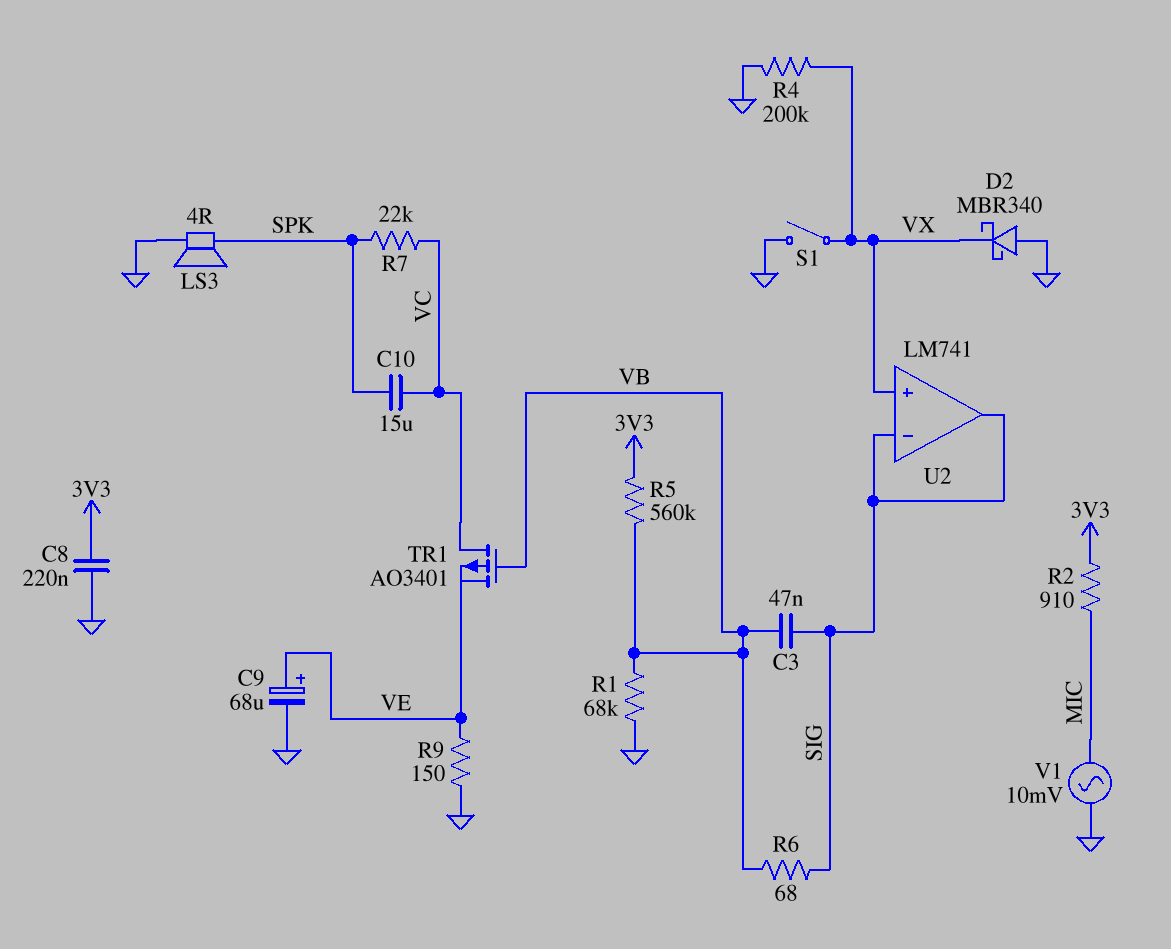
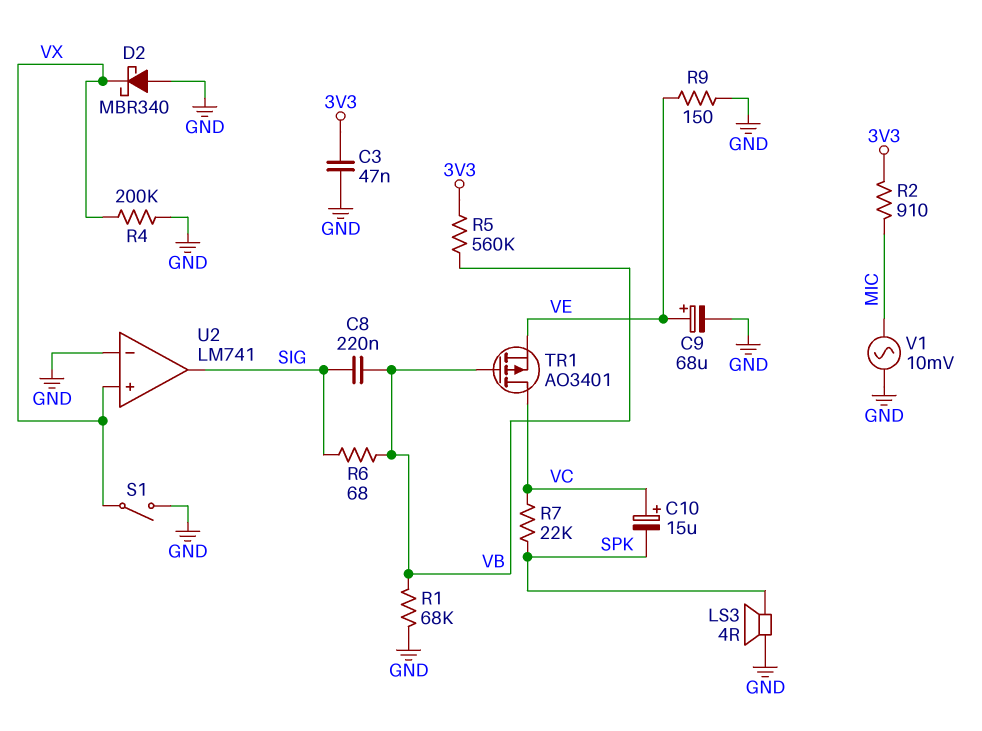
C3: 47nF (SIG, VB) -> 47nF (3V3, GND)
C8: 220nF (3V3, GND) -> 220nF (SIG, VB)
C10: 15uF (SPK, VC) -> 15uF (plus VC, minus SPK)
U2 pin in-: SIG -> GND

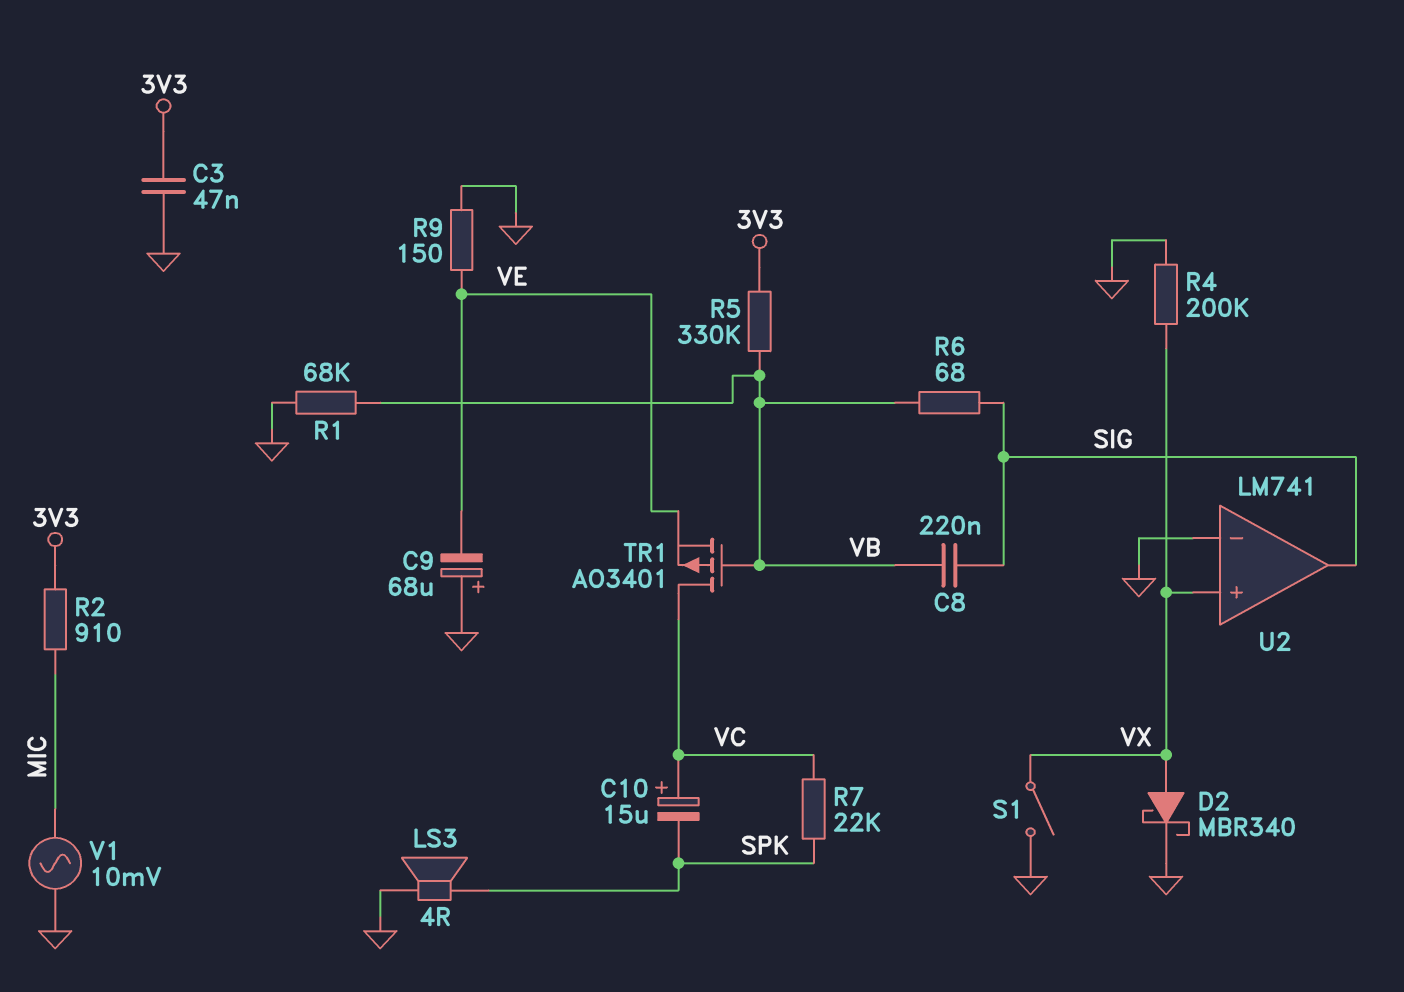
C9: 68uF (plus VE, minus GND) -> 68uF (plus GND, minus VE)
D2: schottky MBR340 (A GND, K VX) -> schottky MBR340 (A VX, K GND)
R5: 560k (3V3, VB) -> 330k (3V3, VB)

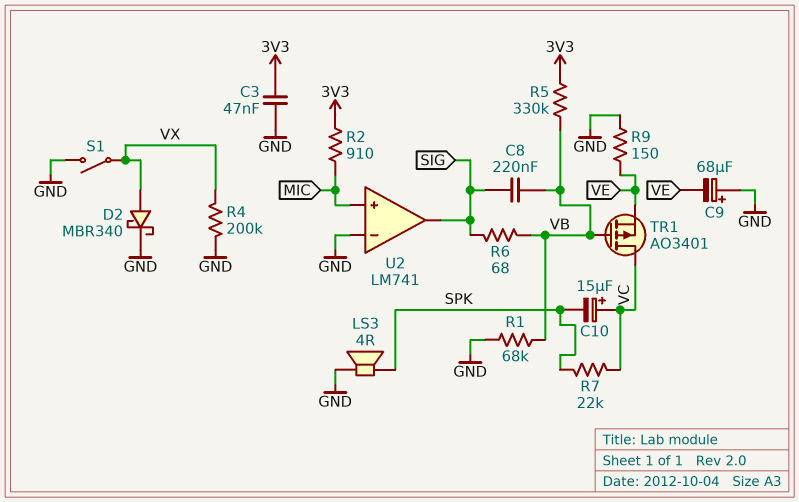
U2 pin in+: VX -> MIC
V1: AC 10mV (GND, MIC) -> none

